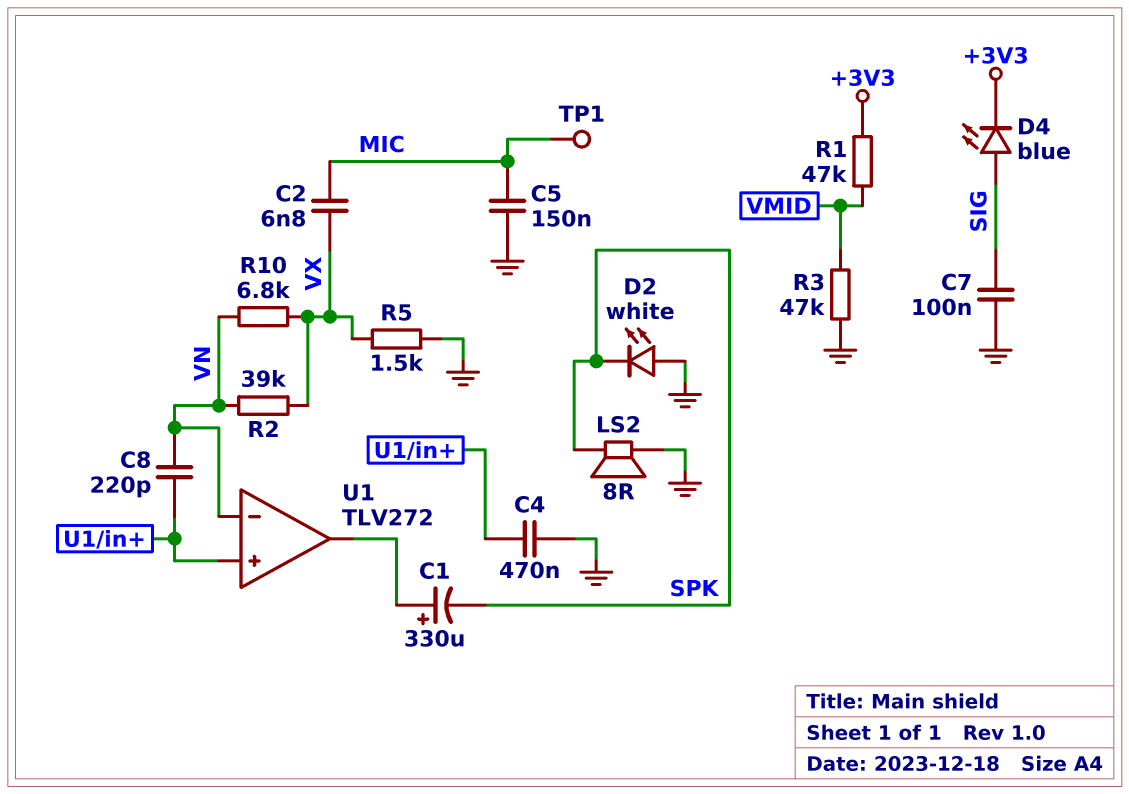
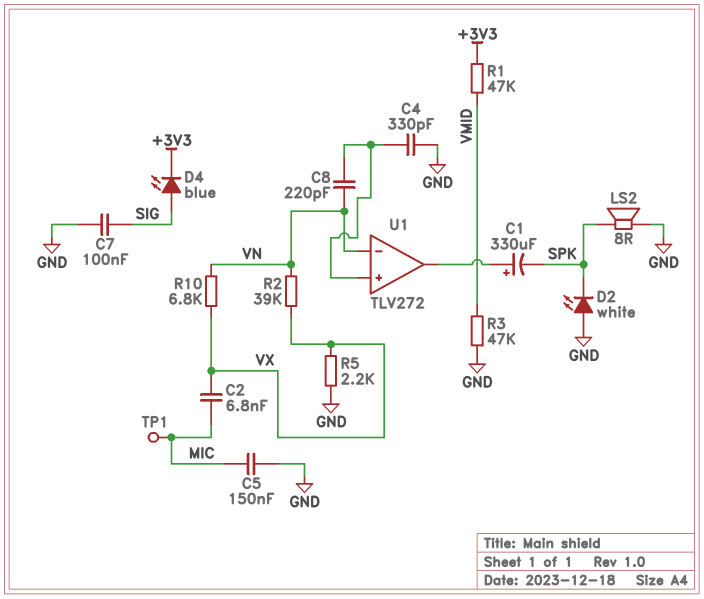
C4: 470nF (GND, U1/in+) -> 330pF (GND, U1/in+)
R5: 1.5k (GND, VX) -> 2.2k (GND, VX)

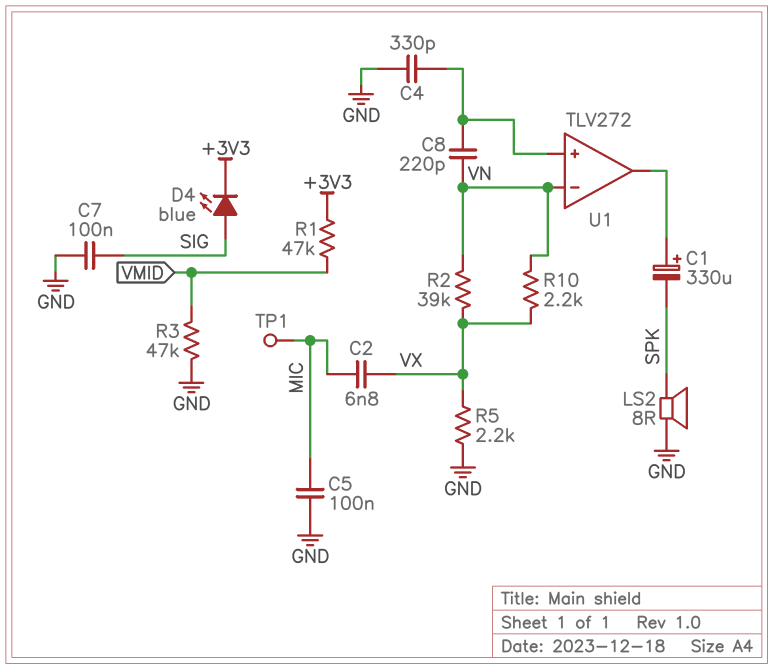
C5: 150nF (GND, MIC) -> 100nF (GND, MIC)
D2: LED white (A GND, K SPK) -> none
R10: 6.8k (VN, VX) -> 2.2k (VN, VX)

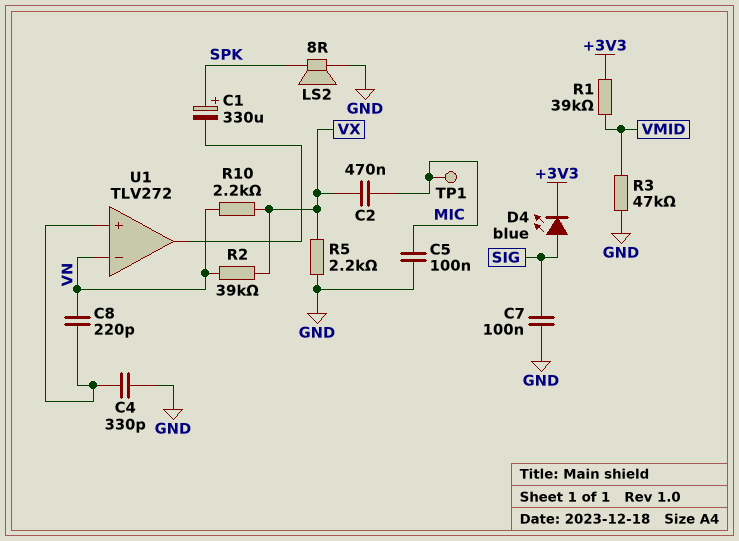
C1: 330uF (plus U1/out, minus SPK) -> 330uF (plus SPK, minus U1/out)
C2: 6.8nF (MIC, VX) -> 470nF (MIC, VX)
R1: 47k (+3V3, VMID) -> 39k (+3V3, VMID)

